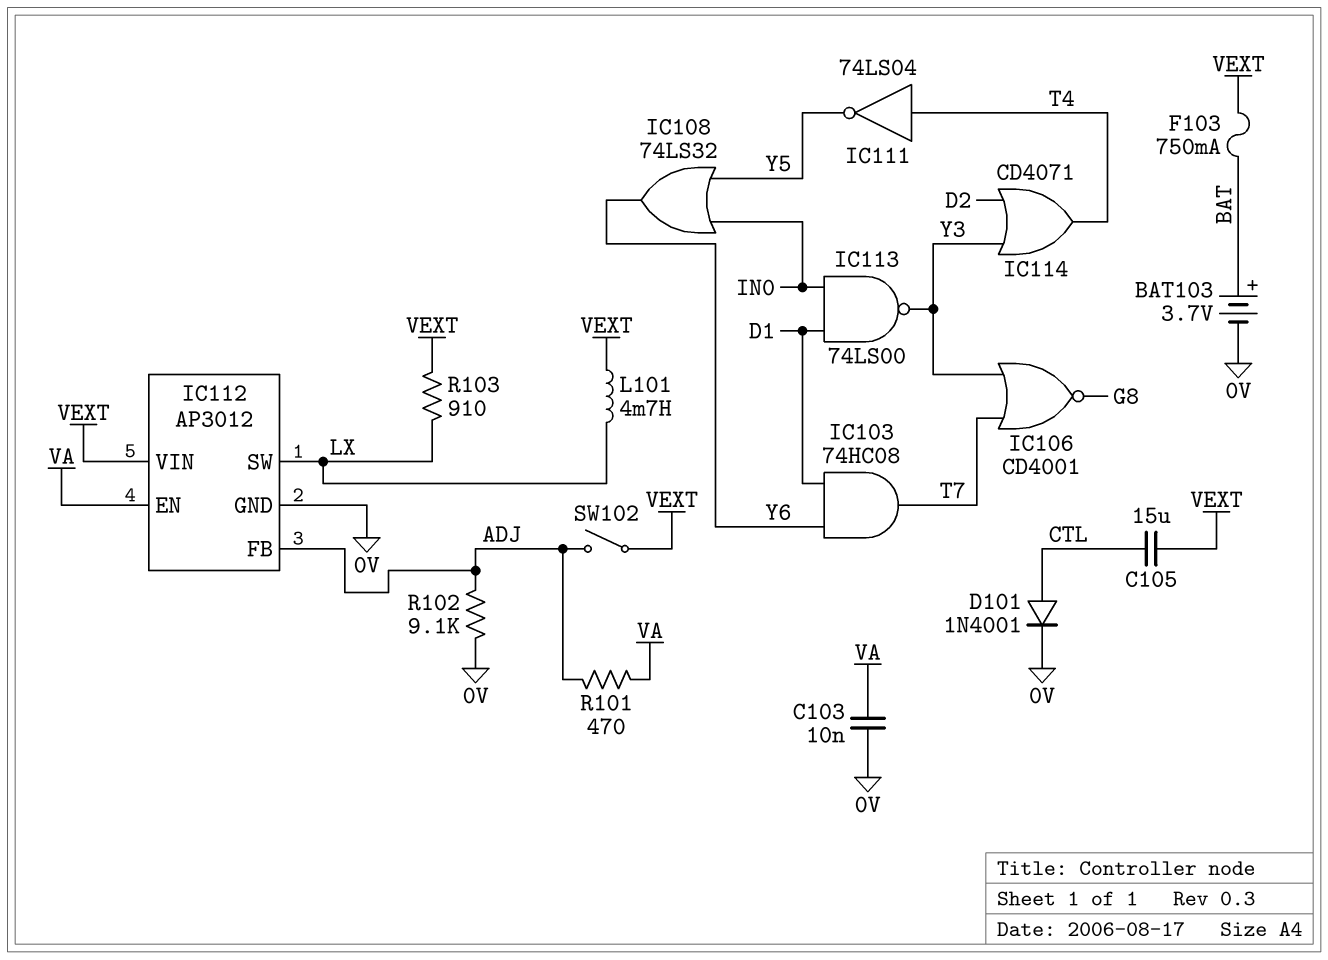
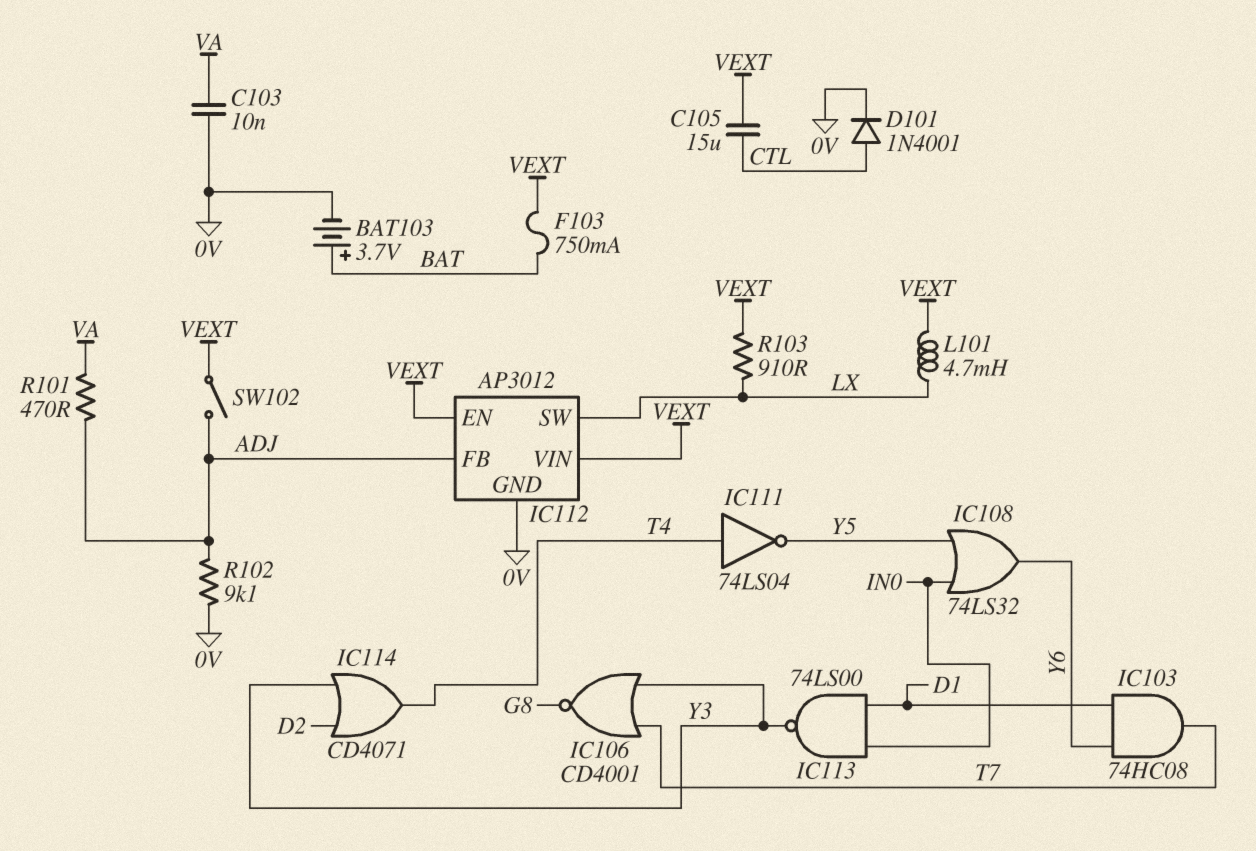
IC112 pin EN: VA -> VEXT

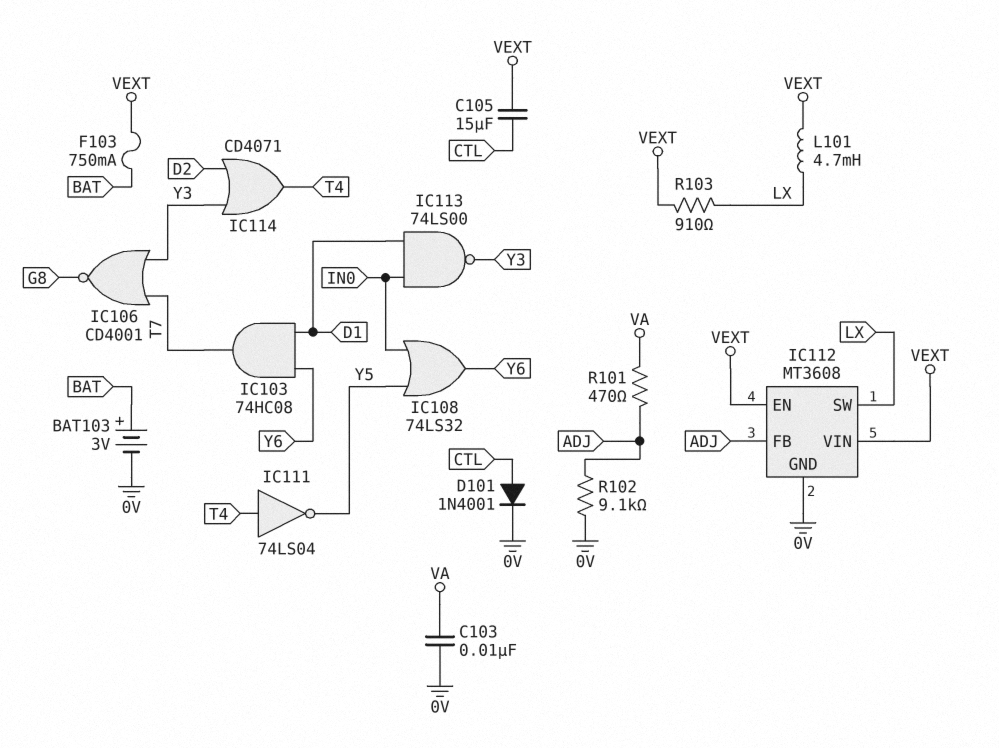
BAT103: 3.7V (plus BAT, minus 0V) -> 3V (plus BAT, minus 0V)
IC112: AP3012 -> MT3608
SW102: switch (ADJ, VEXT) -> none

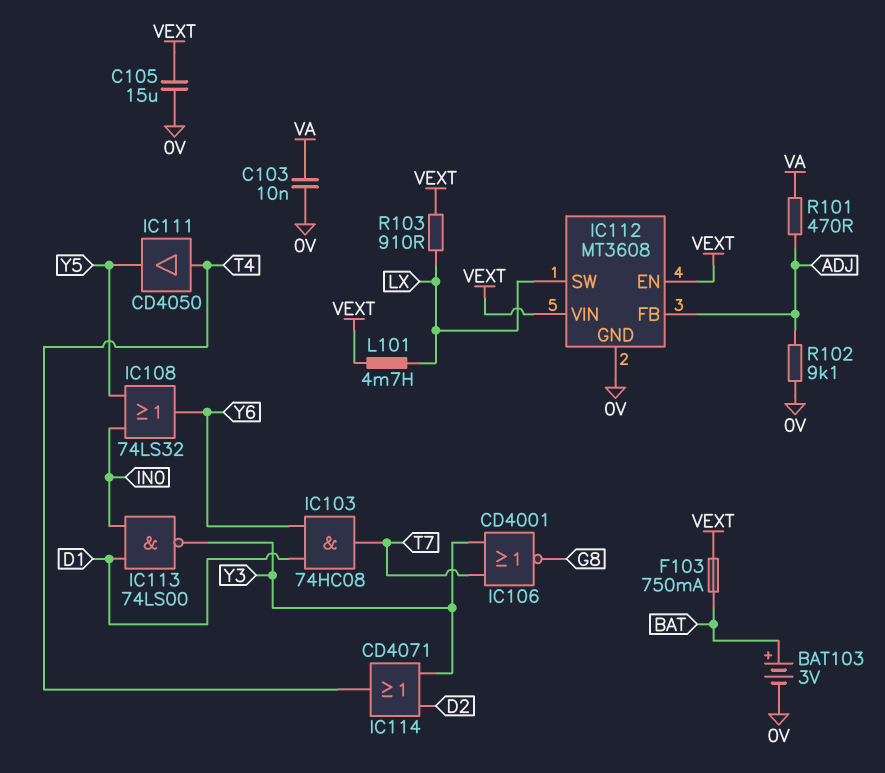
C105: 15uF (CTL, VEXT) -> 15uF (0V, VEXT)
D101: diode 1N4001 (A CTL, K 0V) -> none
IC111: NOT 74LS04 (in T4, out Y5) -> buffer CD4050 (in T4, out Y5)

